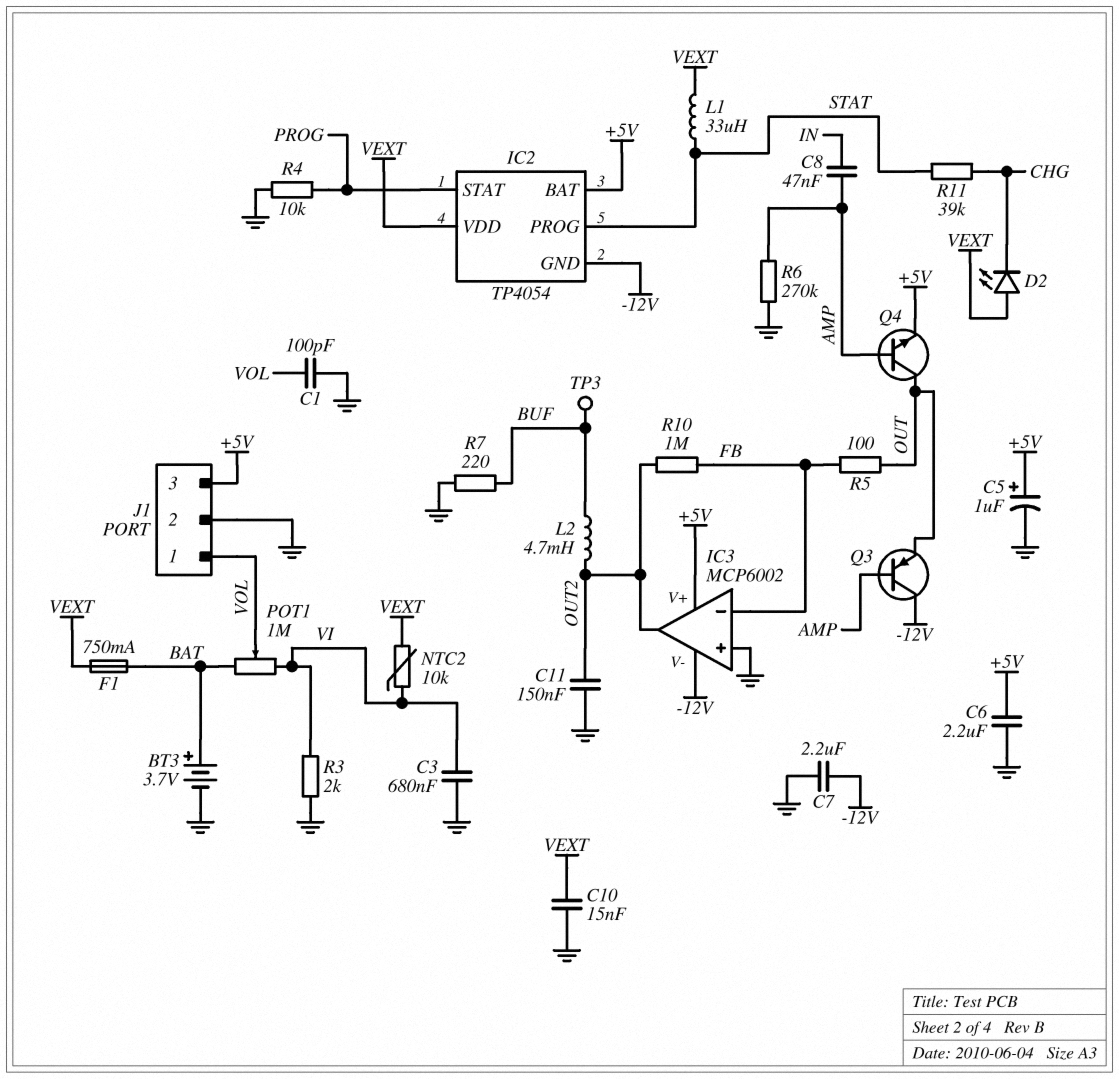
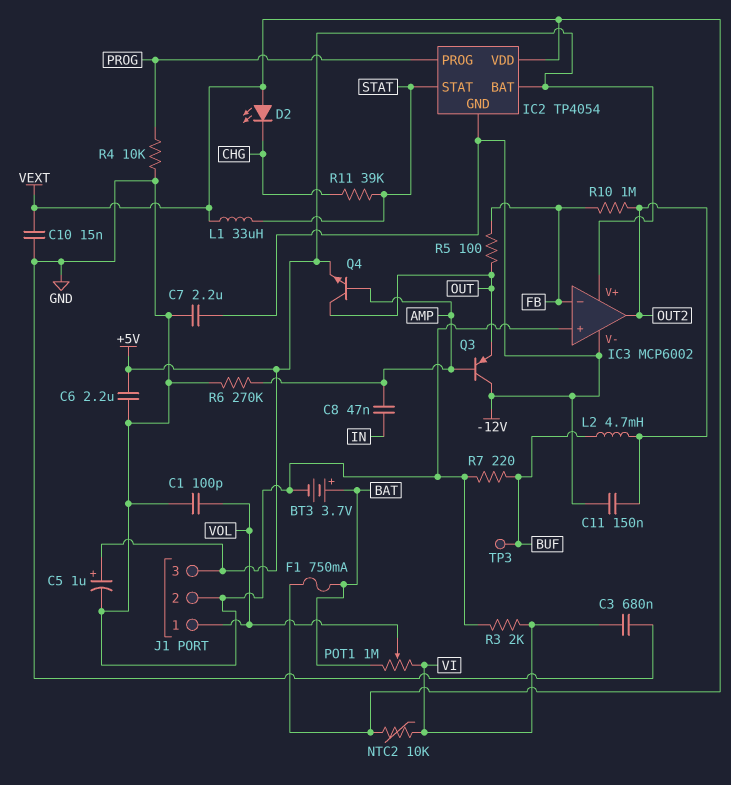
C11: 150nF (GND, OUT2) -> 150nF (-12V, OUT2)
IC2 pin PROG: STAT -> PROG
IC2 pin STAT: PROG -> STAT

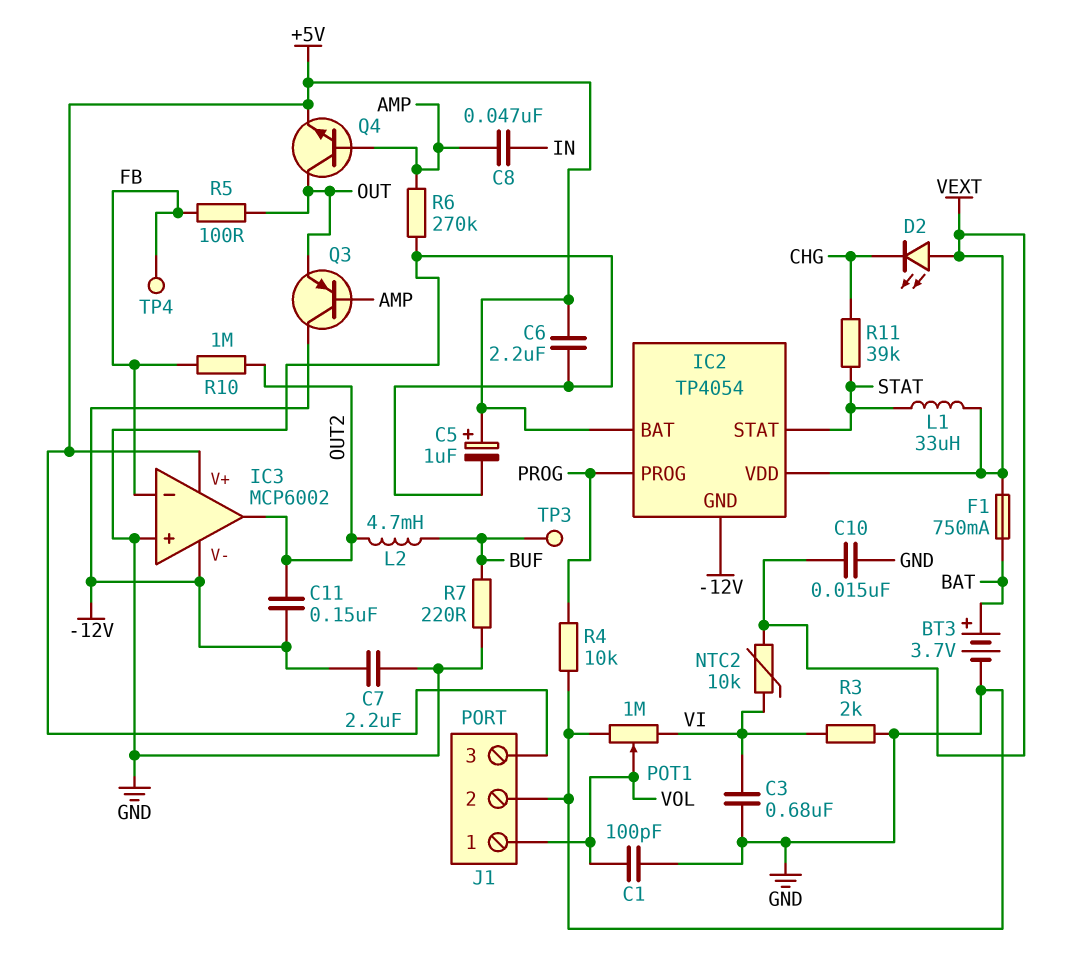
POT1: 1M (BAT, VI, wiper VOL) -> 1M (GND, VI, wiper VOL)
TP4: none -> test point (FB)

